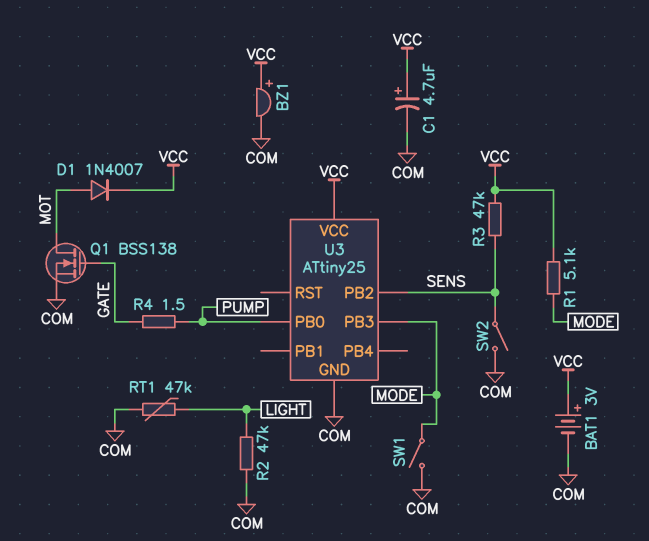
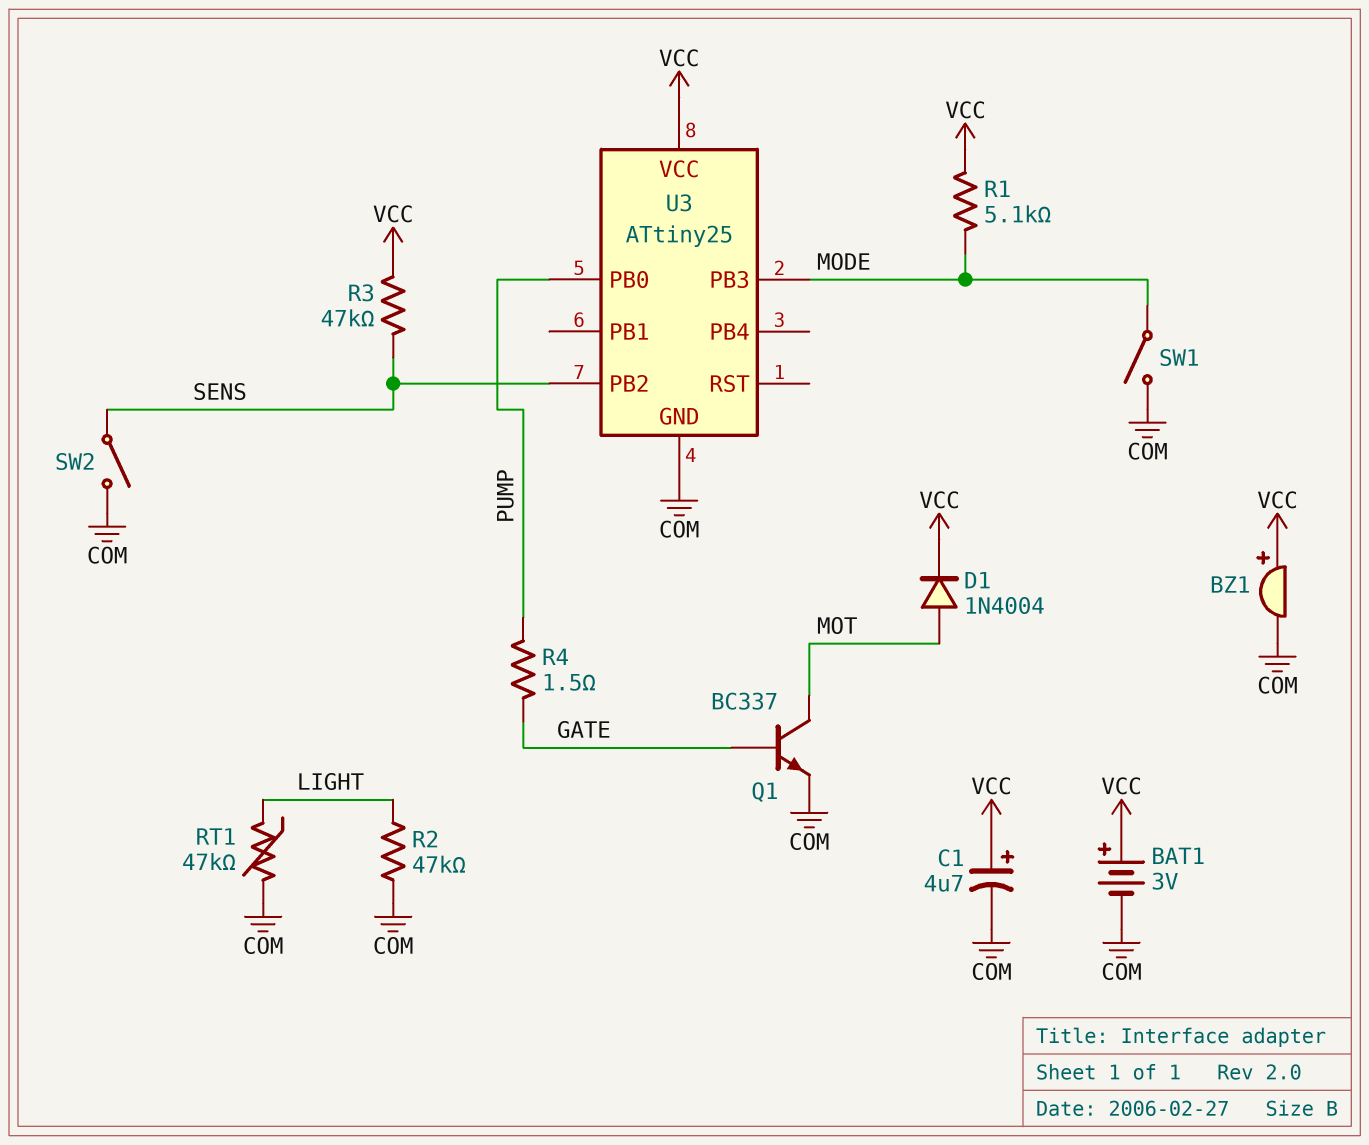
D1: diode 1N4007 (A MOT, K VCC) -> diode 1N4004 (A MOT, K VCC)
Q1: NMOS BSS138 (G GATE, D MOT, S COM) -> NPN BC337 (B GATE, C MOT, E COM)

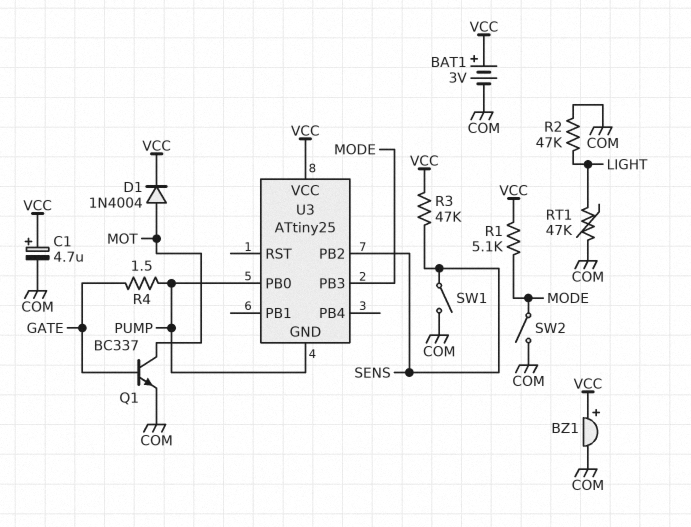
SW1: switch (COM, MODE) -> switch (COM, SENS)
SW2: switch (COM, SENS) -> switch (COM, MODE)
U3 pin GND: COM -> PUMP

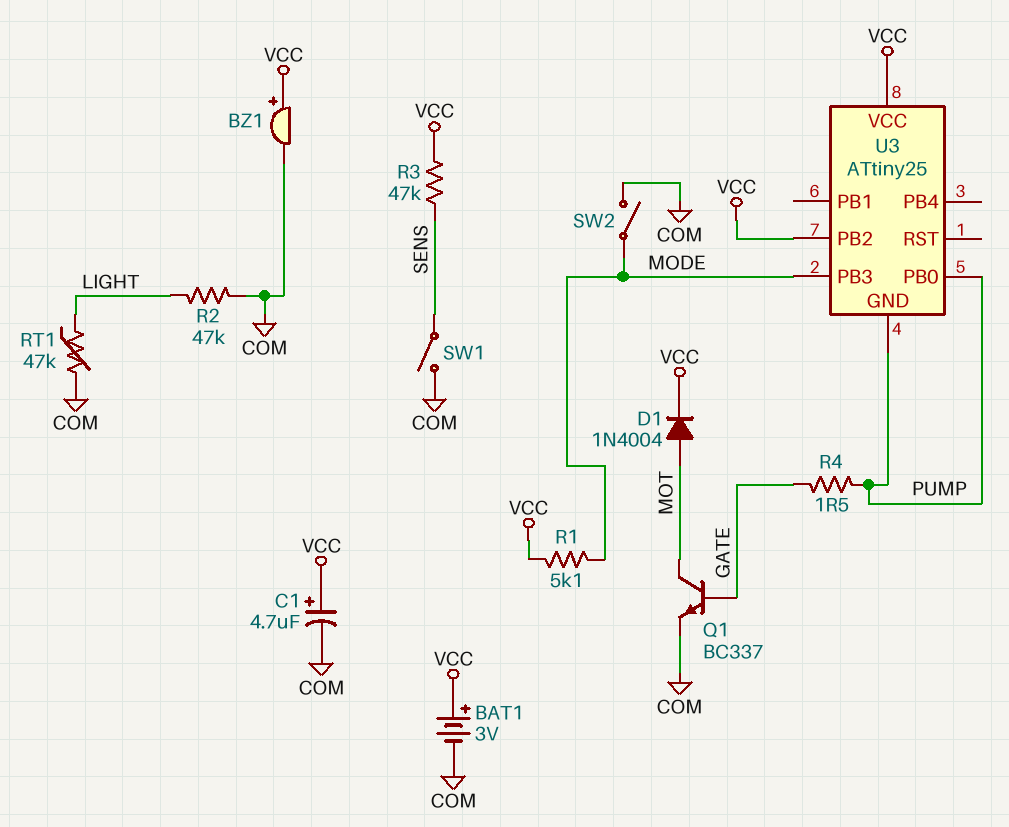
U3 pin PB2: SENS -> VCC

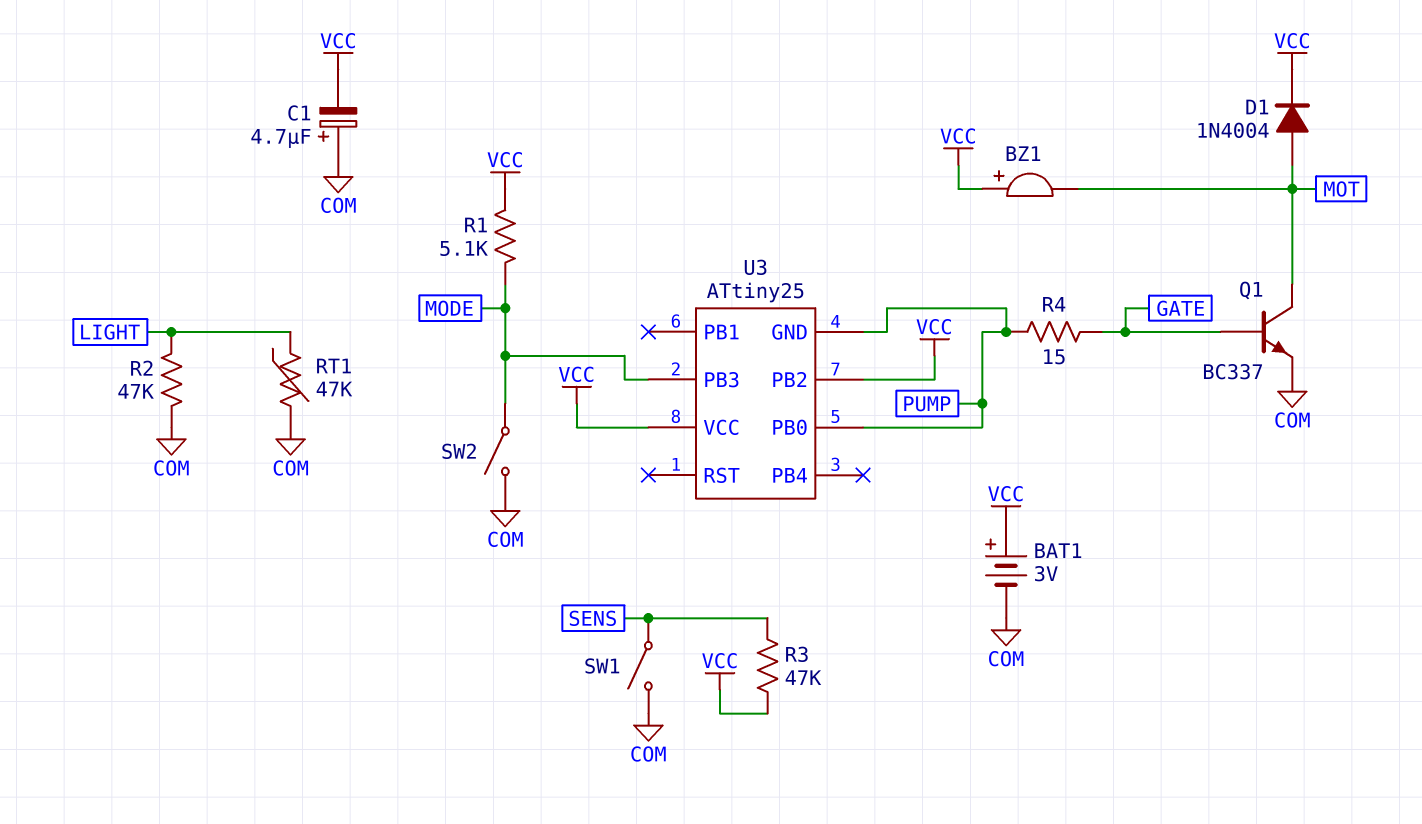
BZ1: buzzer (plus VCC, minus COM) -> buzzer (plus VCC, minus MOT)
C1: 4.7uF (plus VCC, minus COM) -> 4.7uF (plus COM, minus VCC)
R4: 1.5 (GATE, PUMP) -> 15 (GATE, PUMP)

